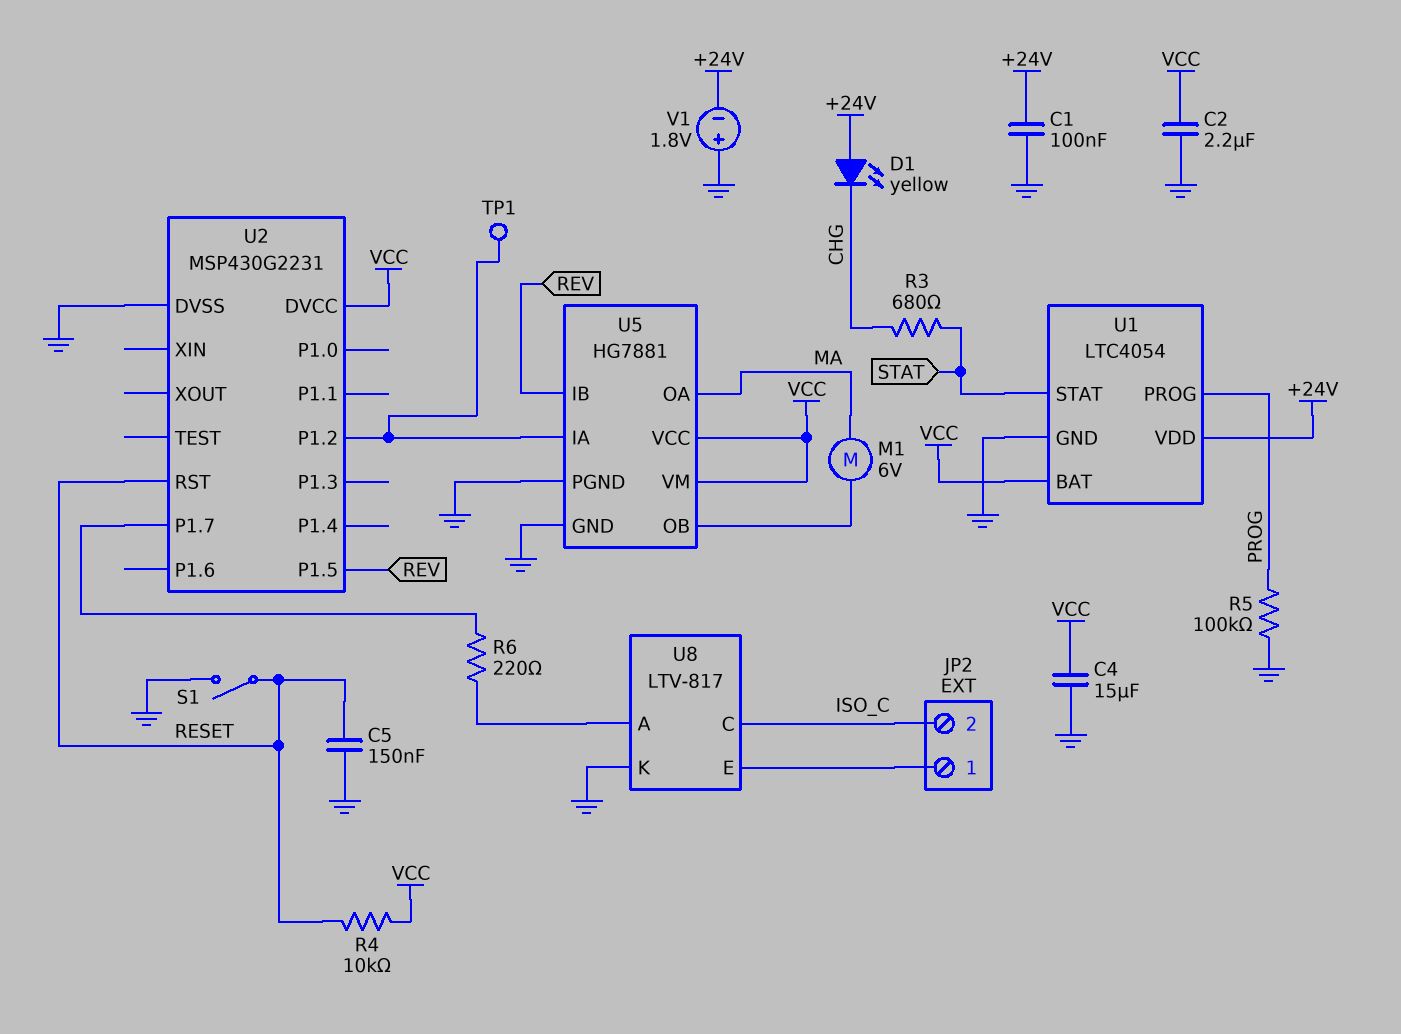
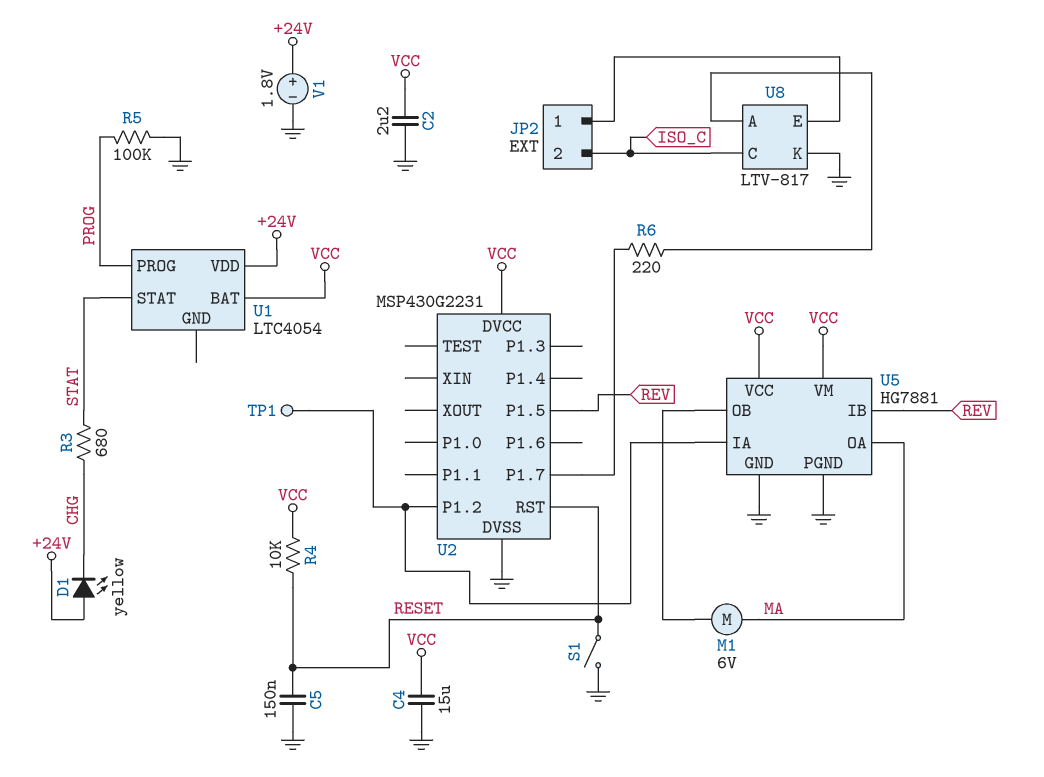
C1: 100nF (+24V, GND) -> none
U1 pin GND: GND -> none
V1: 1.8V (plus GND, minus +24V) -> 1.8V (plus +24V, minus GND)

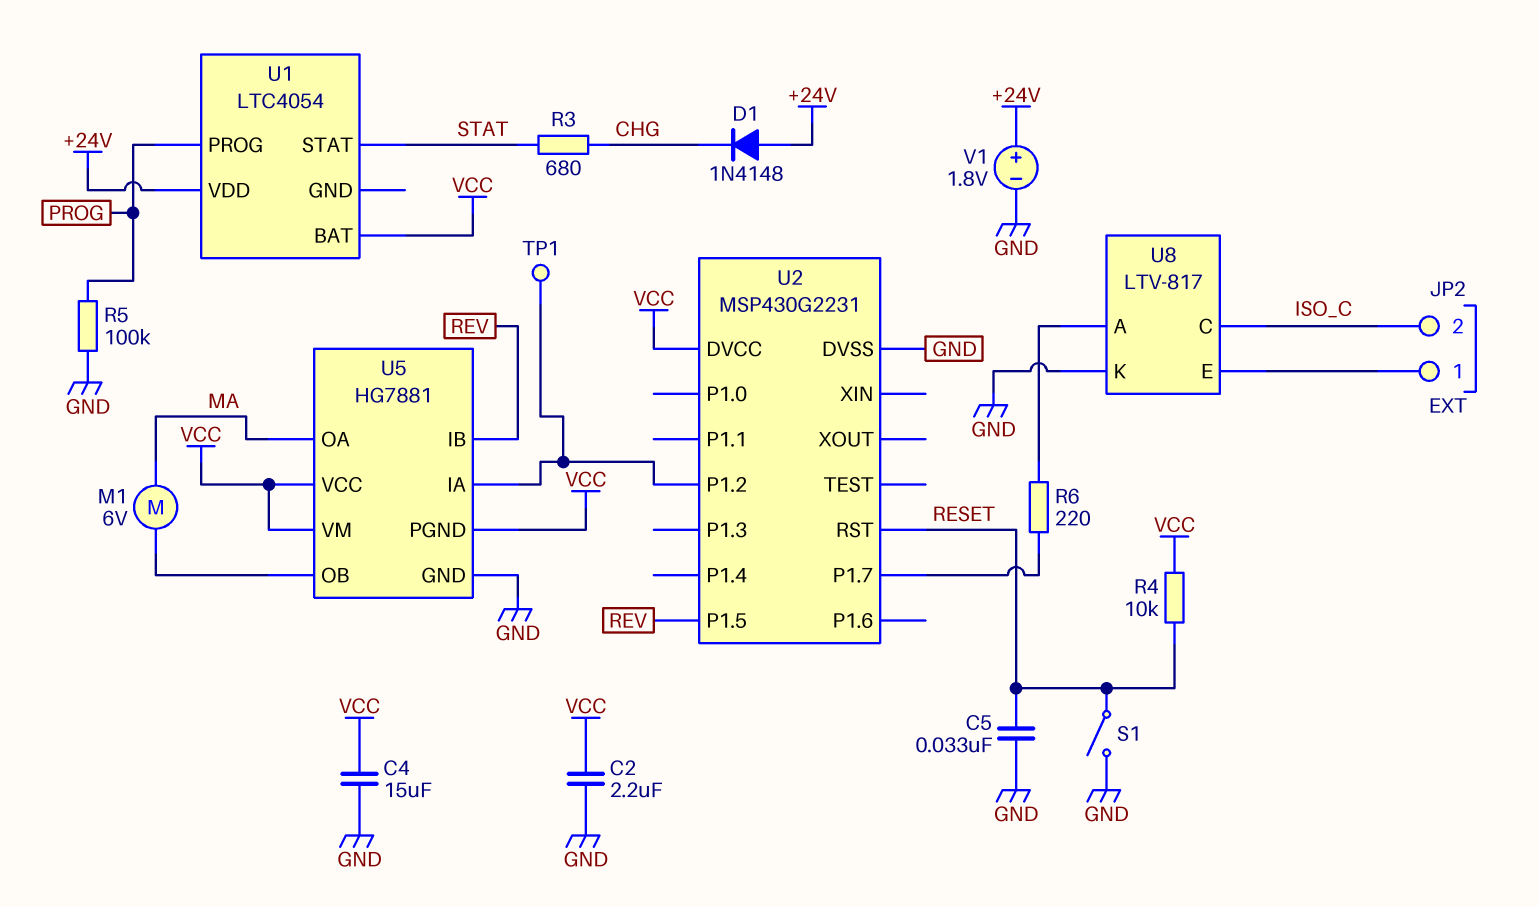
C5: 150nF (GND, RESET) -> 33nF (GND, RESET)
D1: LED yellow (A +24V, K CHG) -> diode 1N4148 (A +24V, K CHG)
U5 pin PGND: GND -> VCC

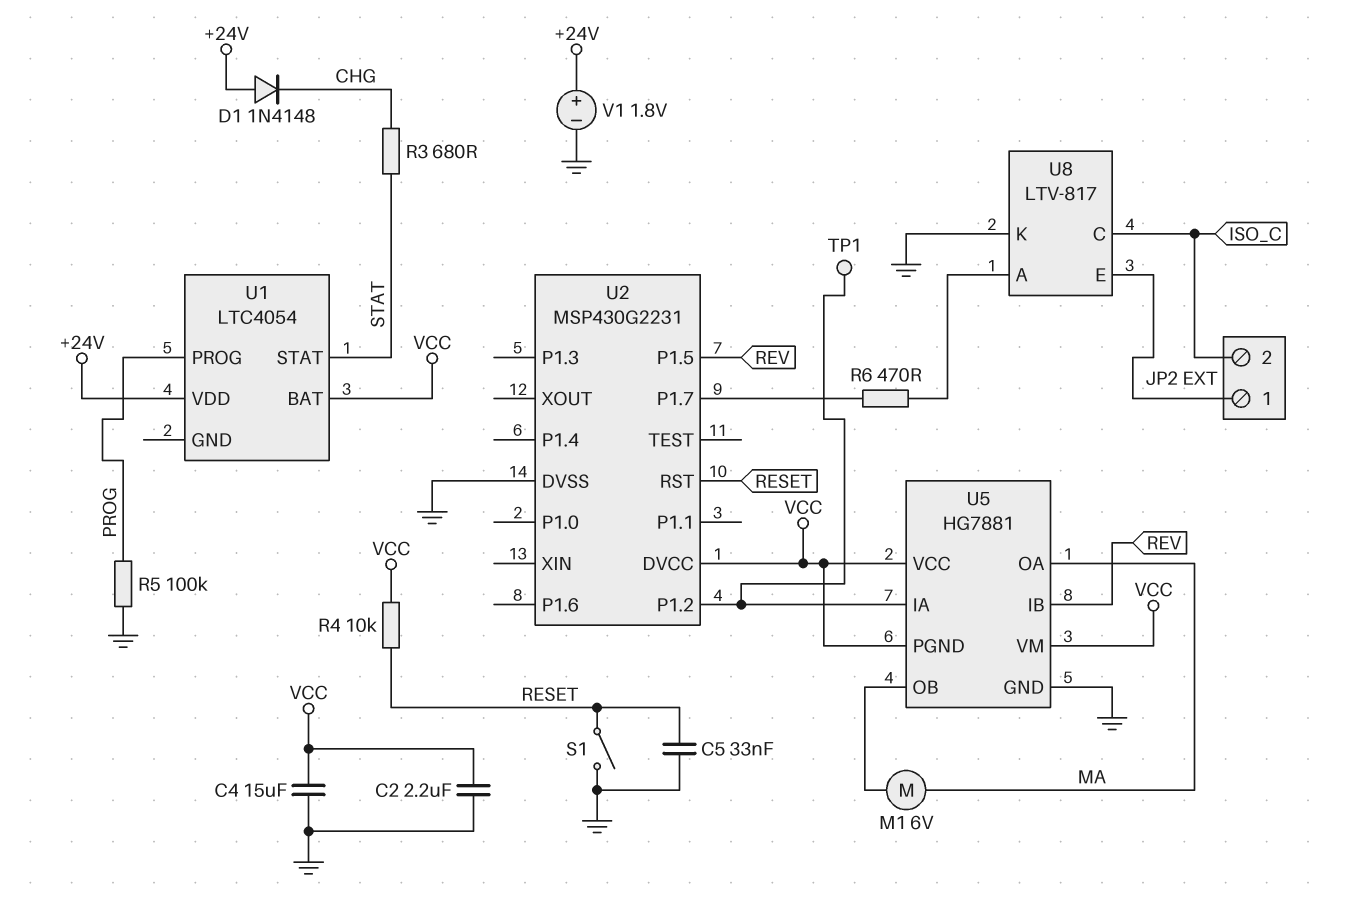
R6: 220 (U2/P1.7, U8/A) -> 470 (U2/P1.7, U8/A)

